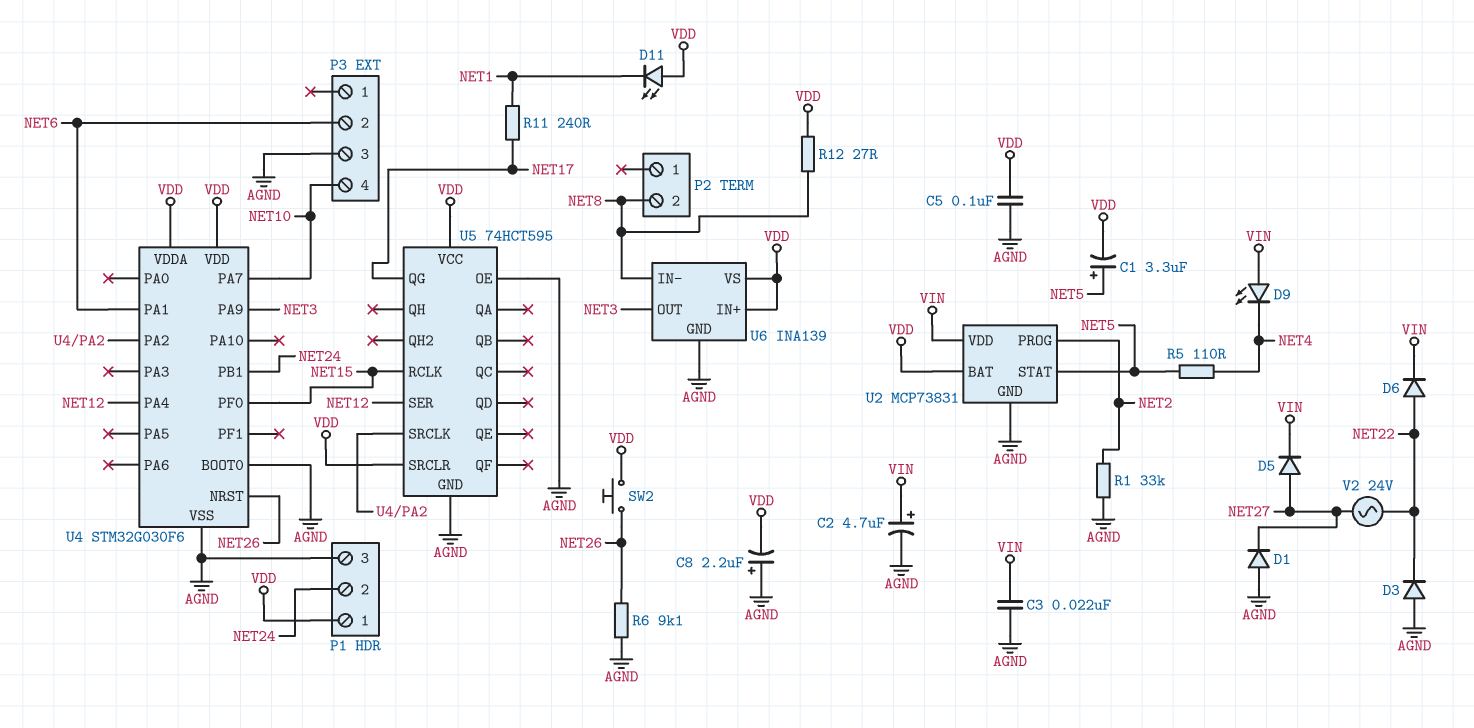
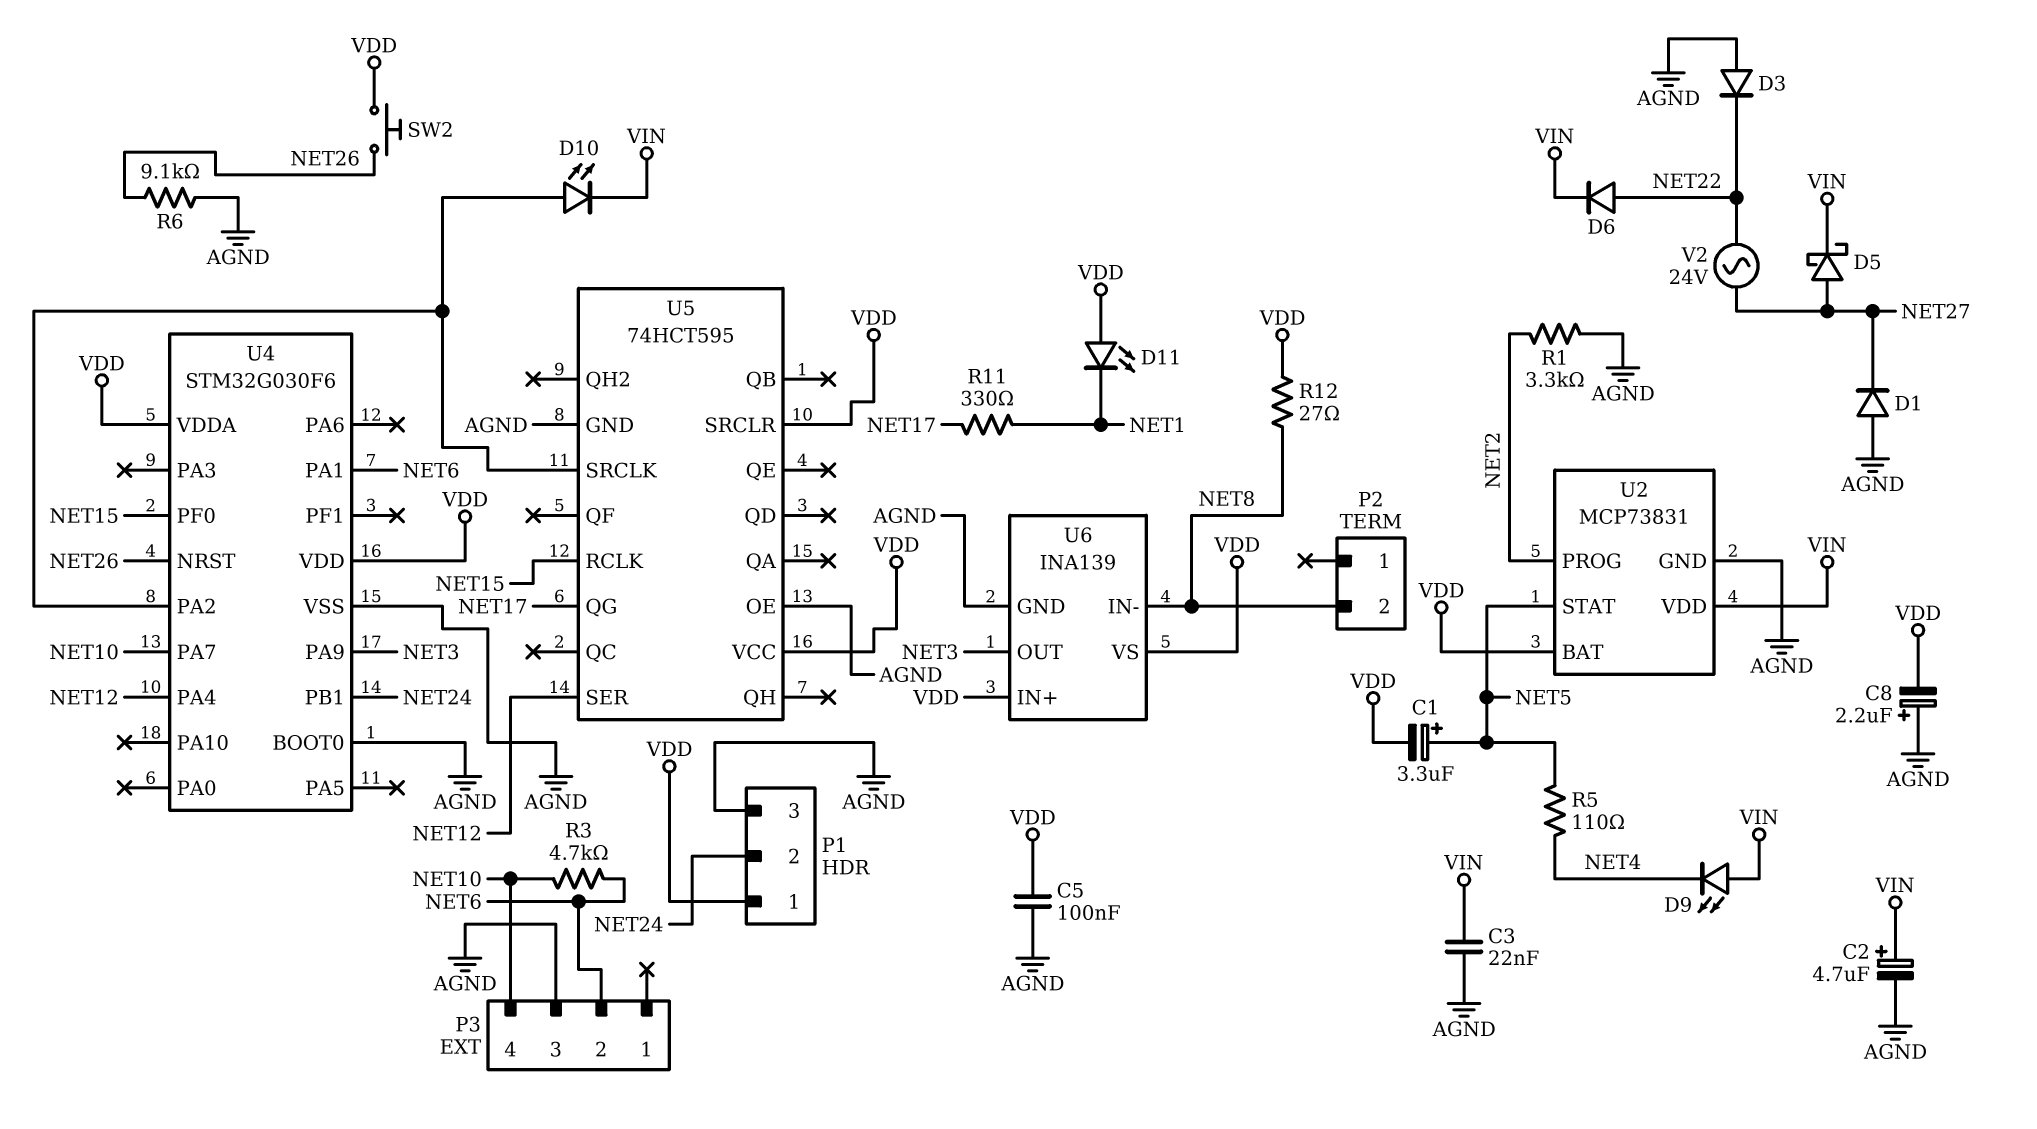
D5: diode (A NET27, K VIN) -> schottky (A NET27, K VIN)
D10: none -> LED (A U4/PA2, K VIN)
R1: 33k (AGND, NET2) -> 3.3k (AGND, NET2)
R3: none -> 4.7k (NET6, NET10)
R11: 240 (NET1, NET17) -> 330 (NET1, NET17)

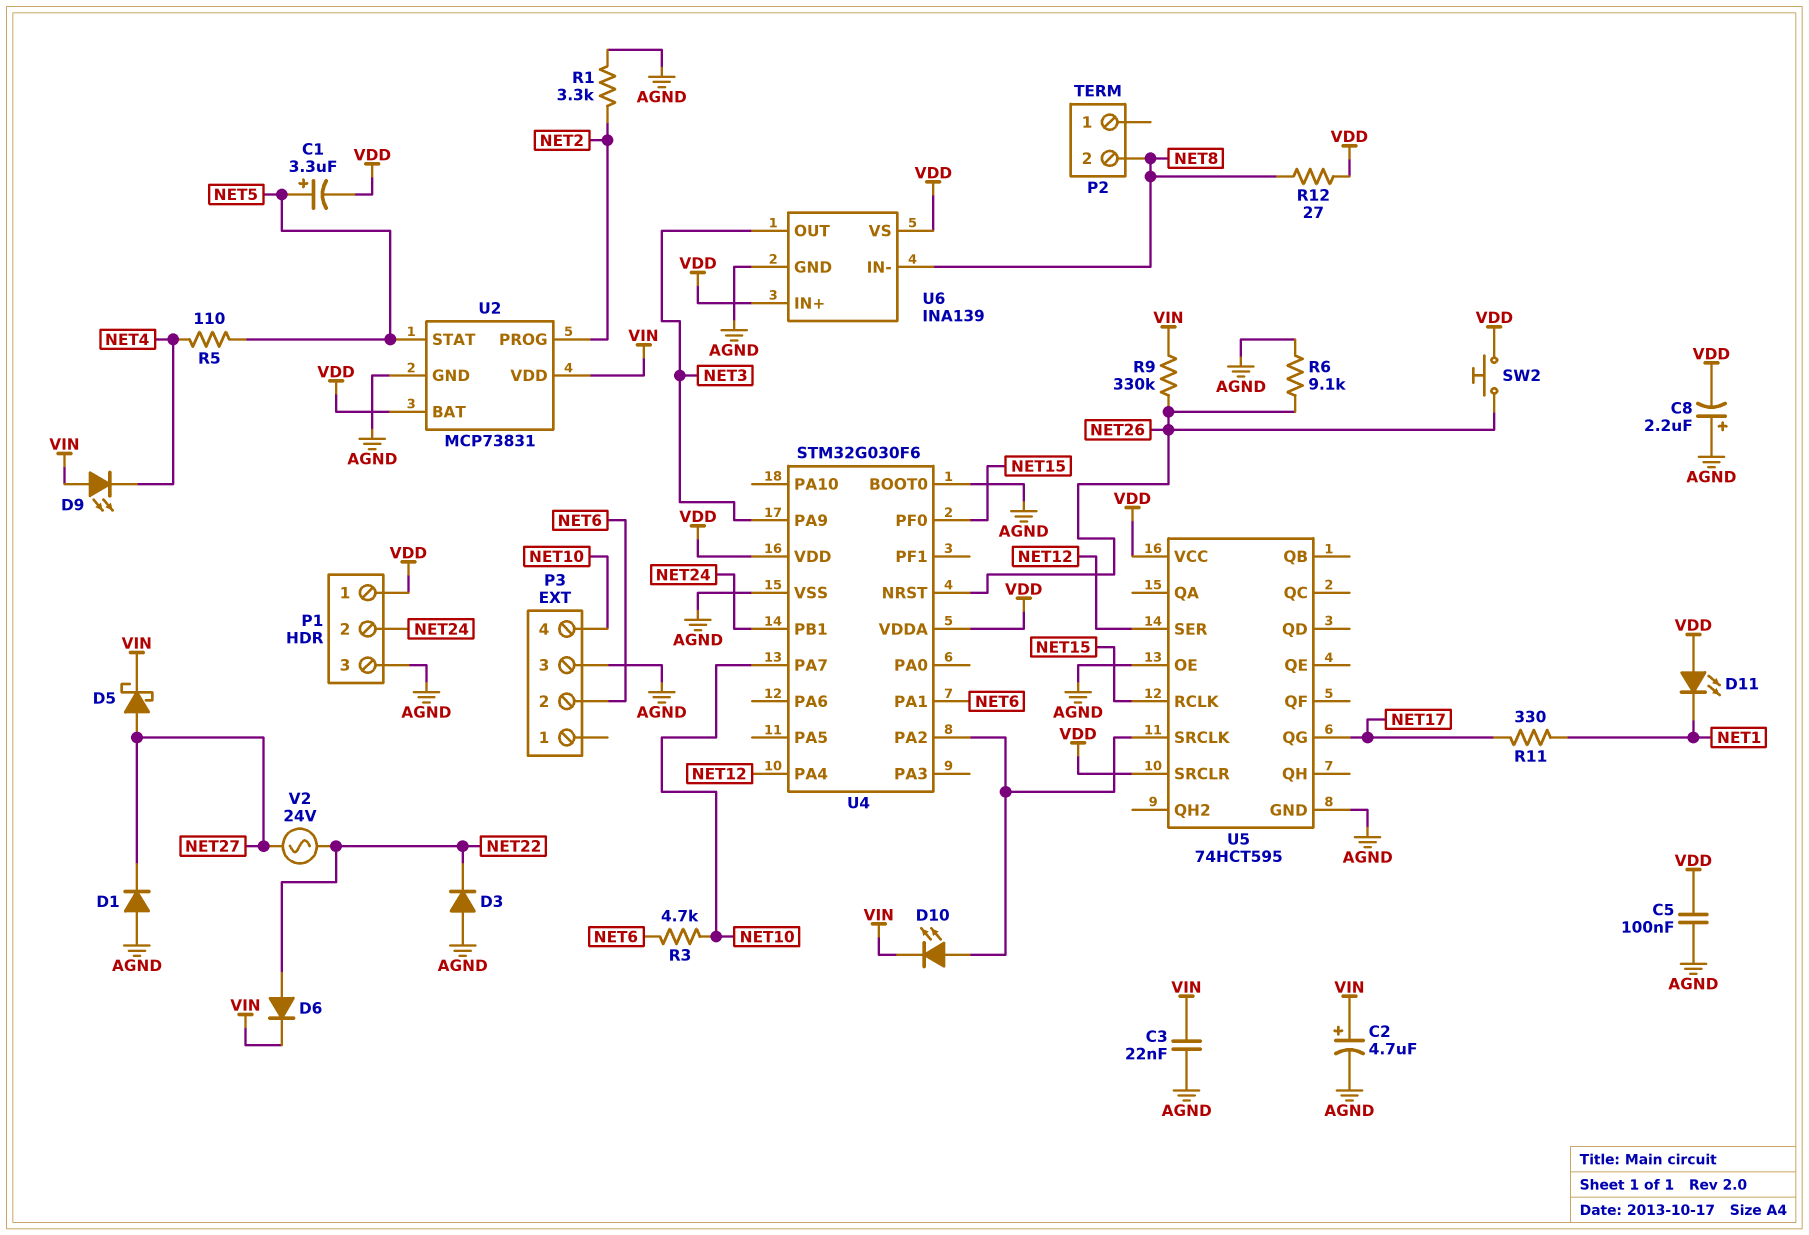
R9: none -> 330k (NET26, VIN)

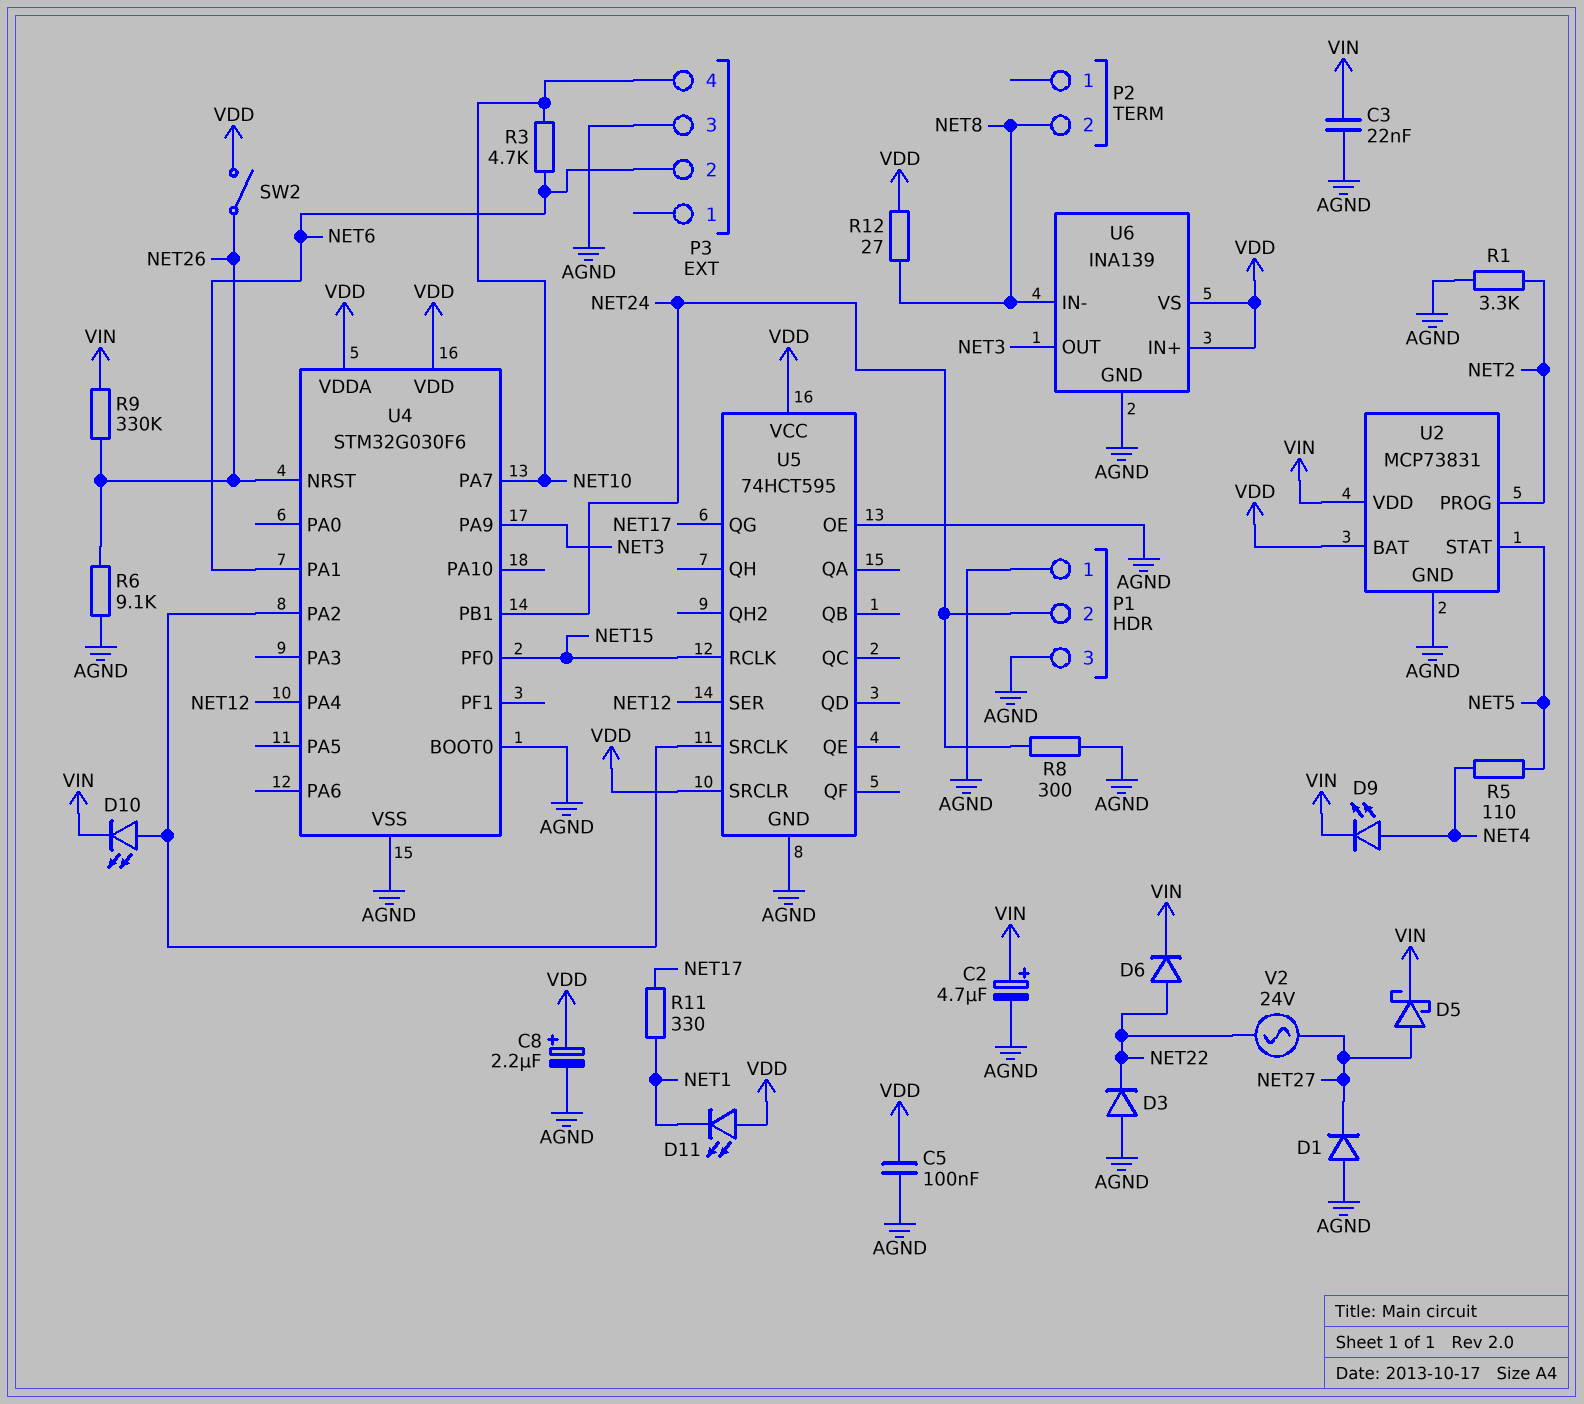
C1: 3.3uF (plus NET5, minus VDD) -> none
C8: 2.2uF (plus AGND, minus VDD) -> 2.2uF (plus VDD, minus AGND)
D9: LED (A VIN, K NET4) -> LED (A NET4, K VIN)
P1 pin 1: VDD -> AGND
R8: none -> 300 (AGND, NET24)
SW2: button (NET26, VDD) -> switch (NET26, VDD)

